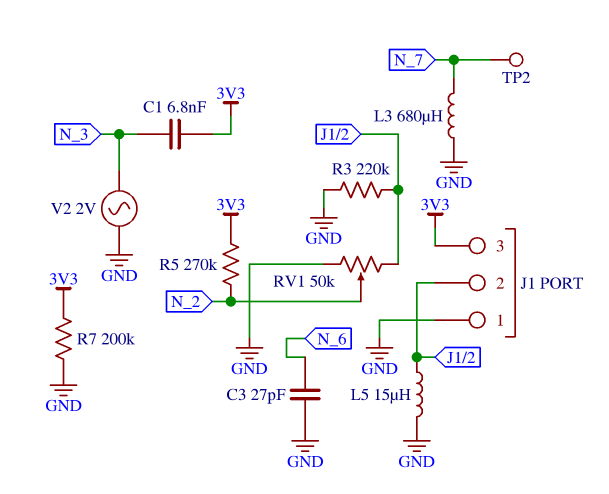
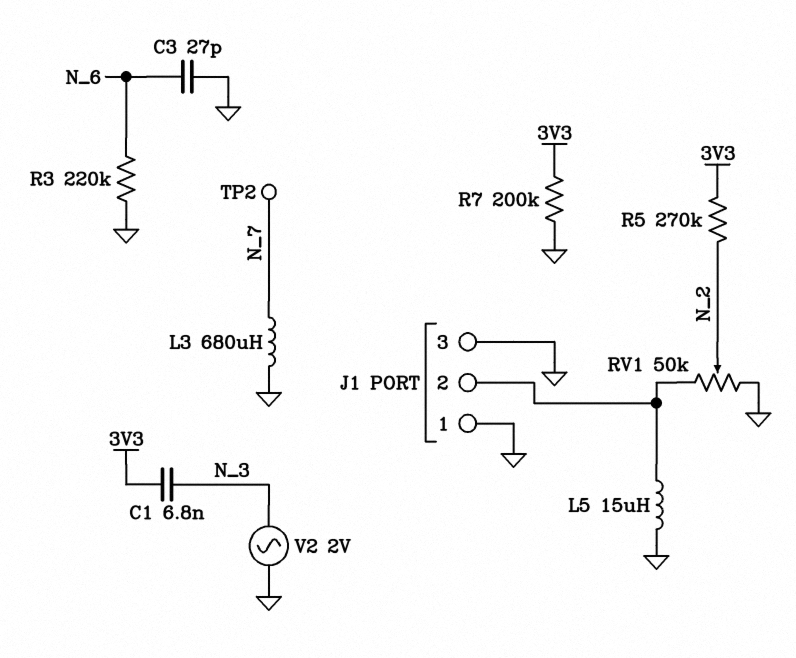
J1 pin 3: 3V3 -> GND
R3: 220k (GND, J1/2) -> 220k (GND, N_6)

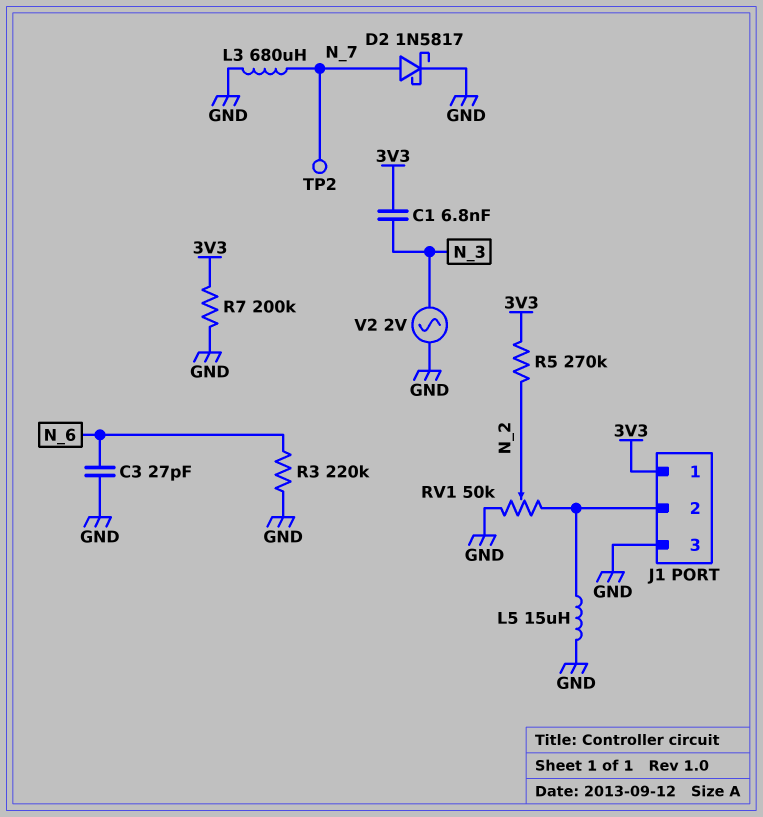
D2: none -> schottky 1N5817 (A N_7, K GND)
J1 pin 1: GND -> 3V3

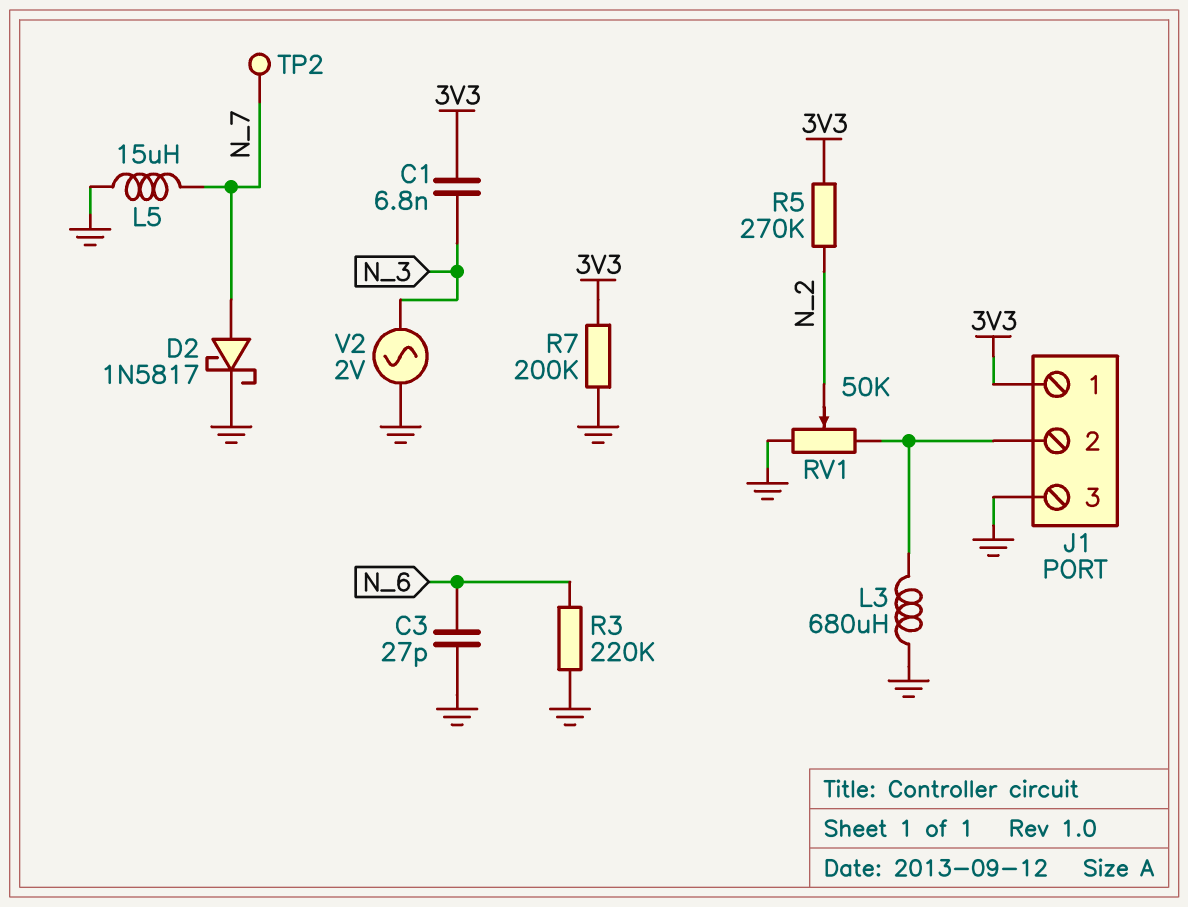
L3: 680uH (GND, N_7) -> 680uH (GND, J1/2)
L5: 15uH (GND, J1/2) -> 15uH (GND, N_7)

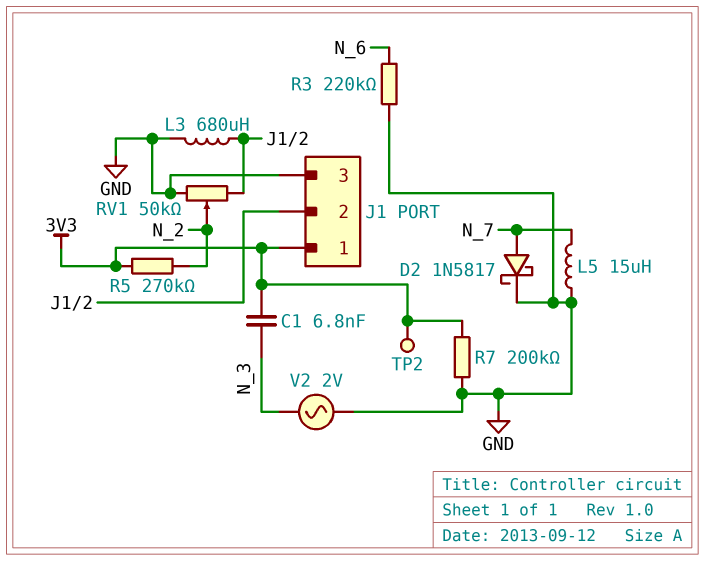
C3: 27pF (GND, N_6) -> none
TP2: test point (N_7) -> test point (3V3)

